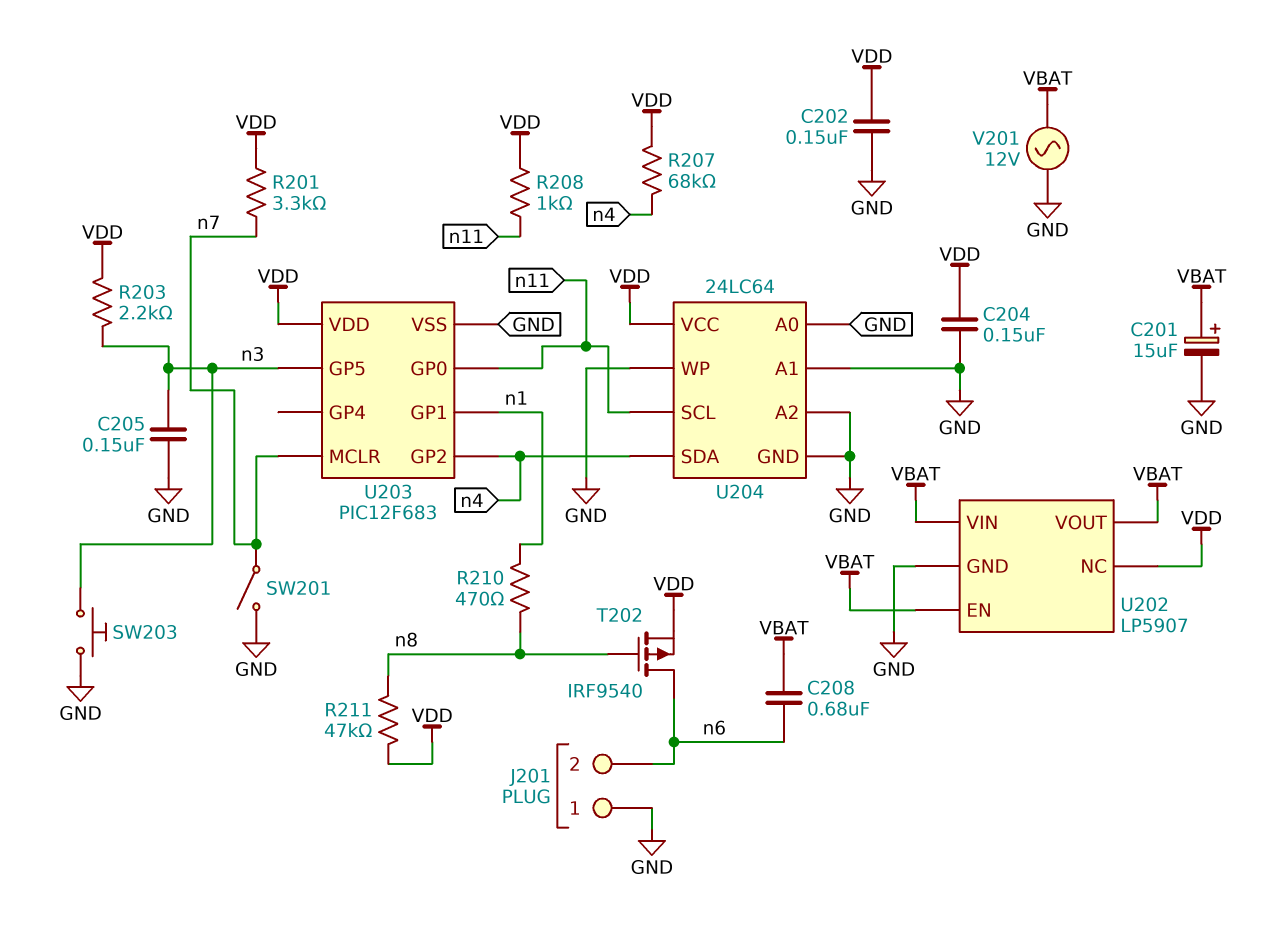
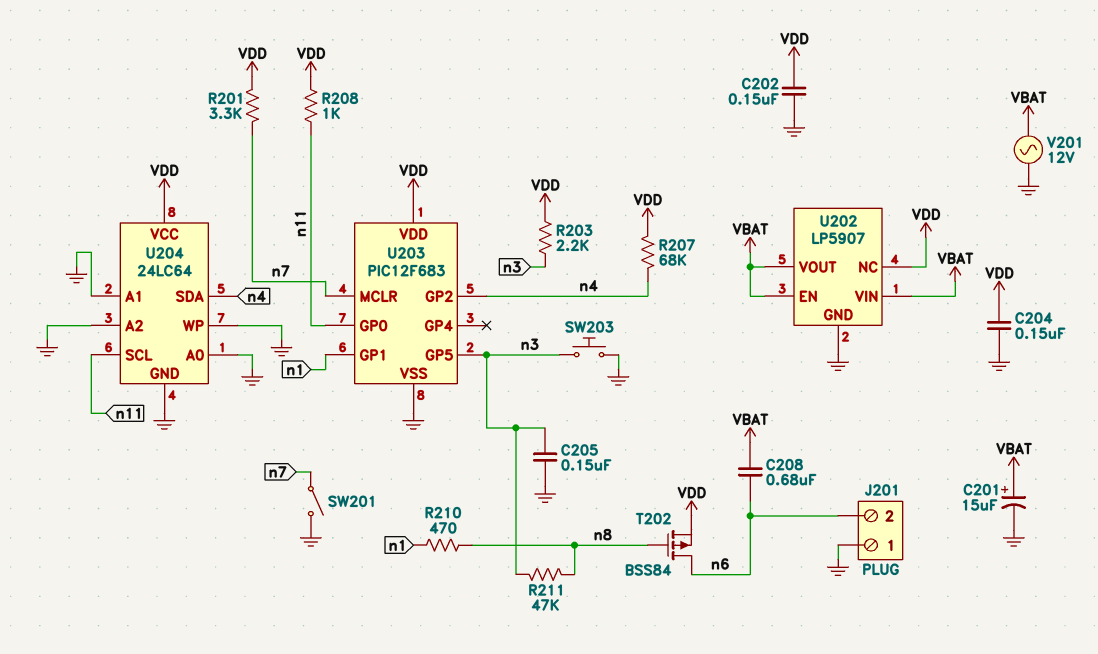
R211: 47k (VDD, n8) -> 47k (n3, n8)
T202: PMOS IRF9540 (G n8, D n6, S VDD) -> PMOS BSS84 (G n8, D n6, S VDD)

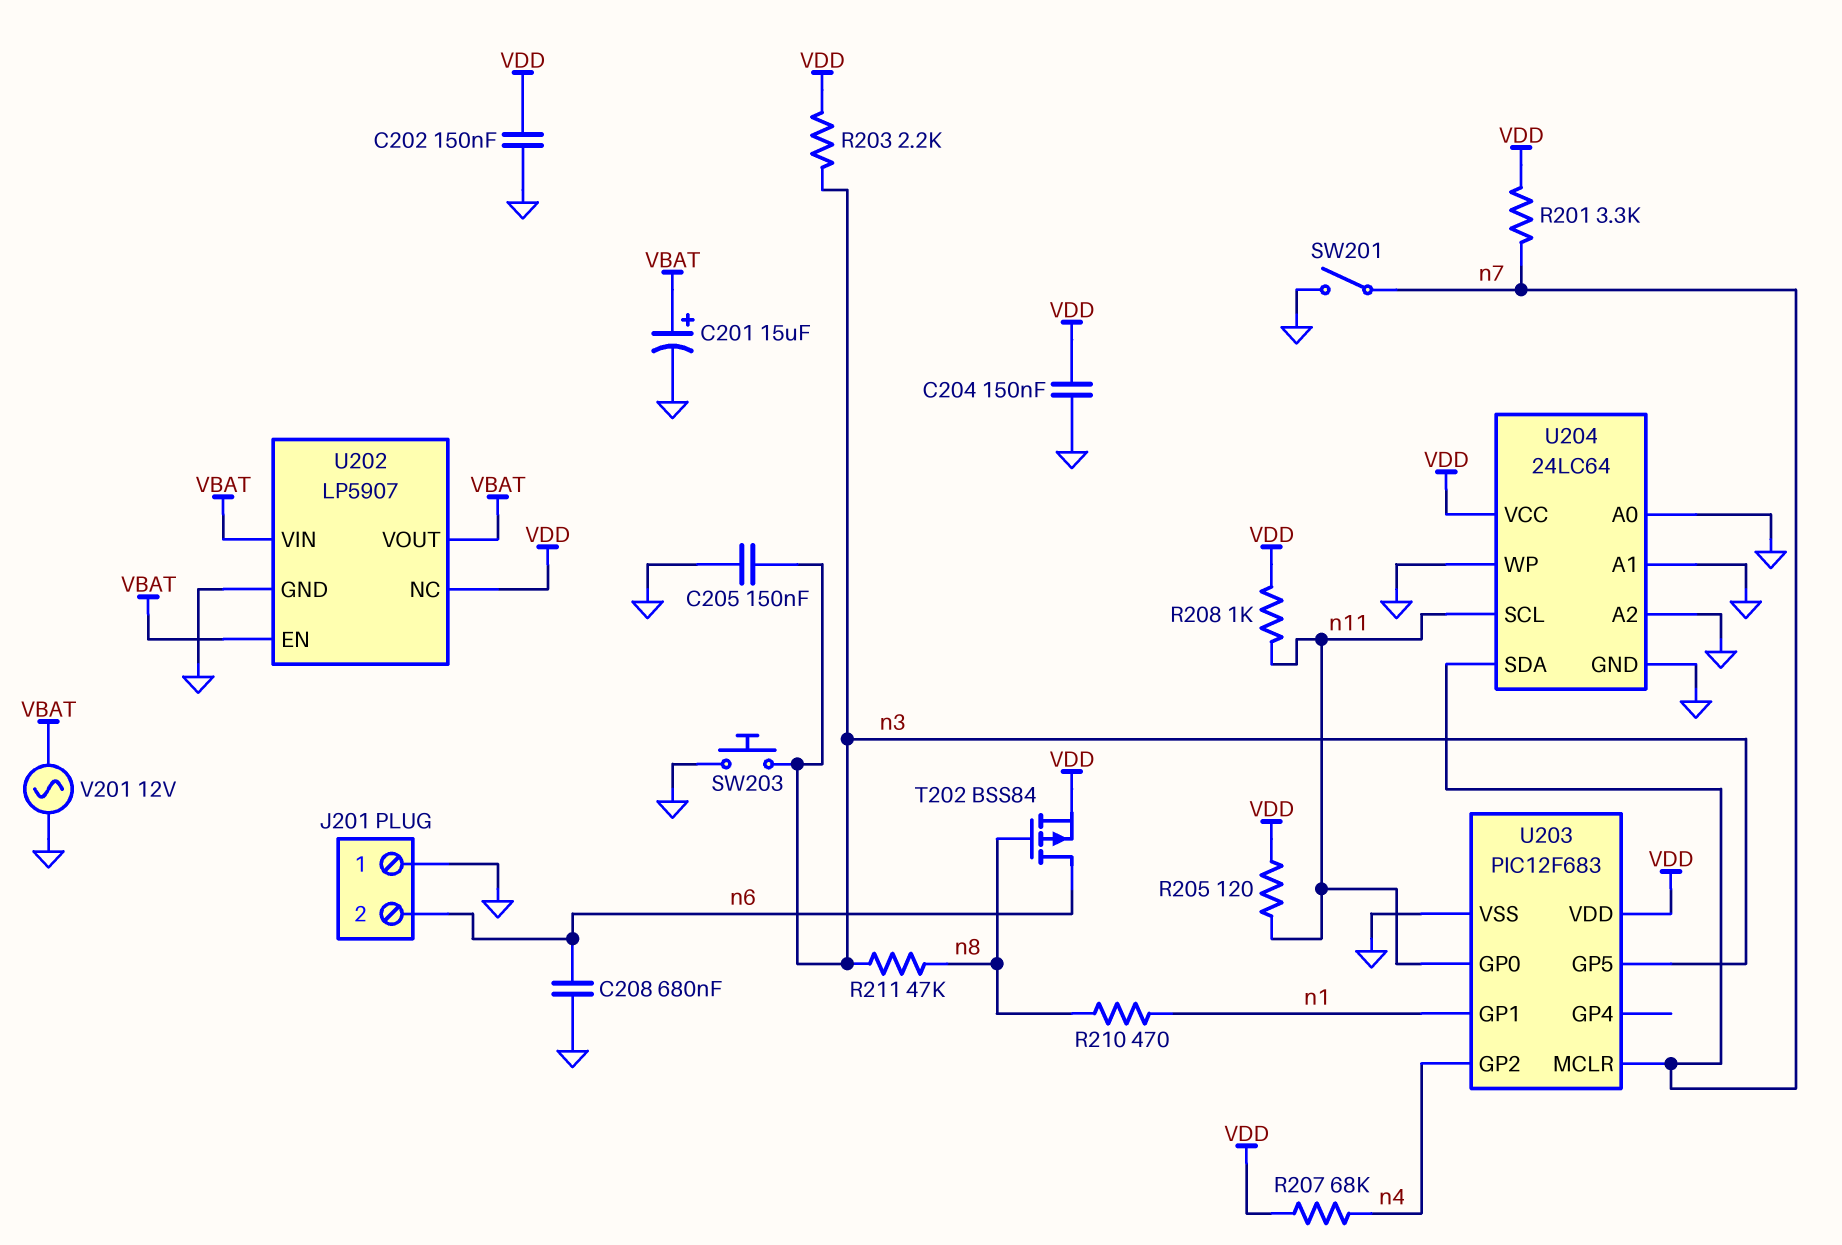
C208: 680nF (VBAT, n6) -> 680nF (GND, n6)
R205: none -> 120 (VDD, n11)
U204 pin SDA: n4 -> n7

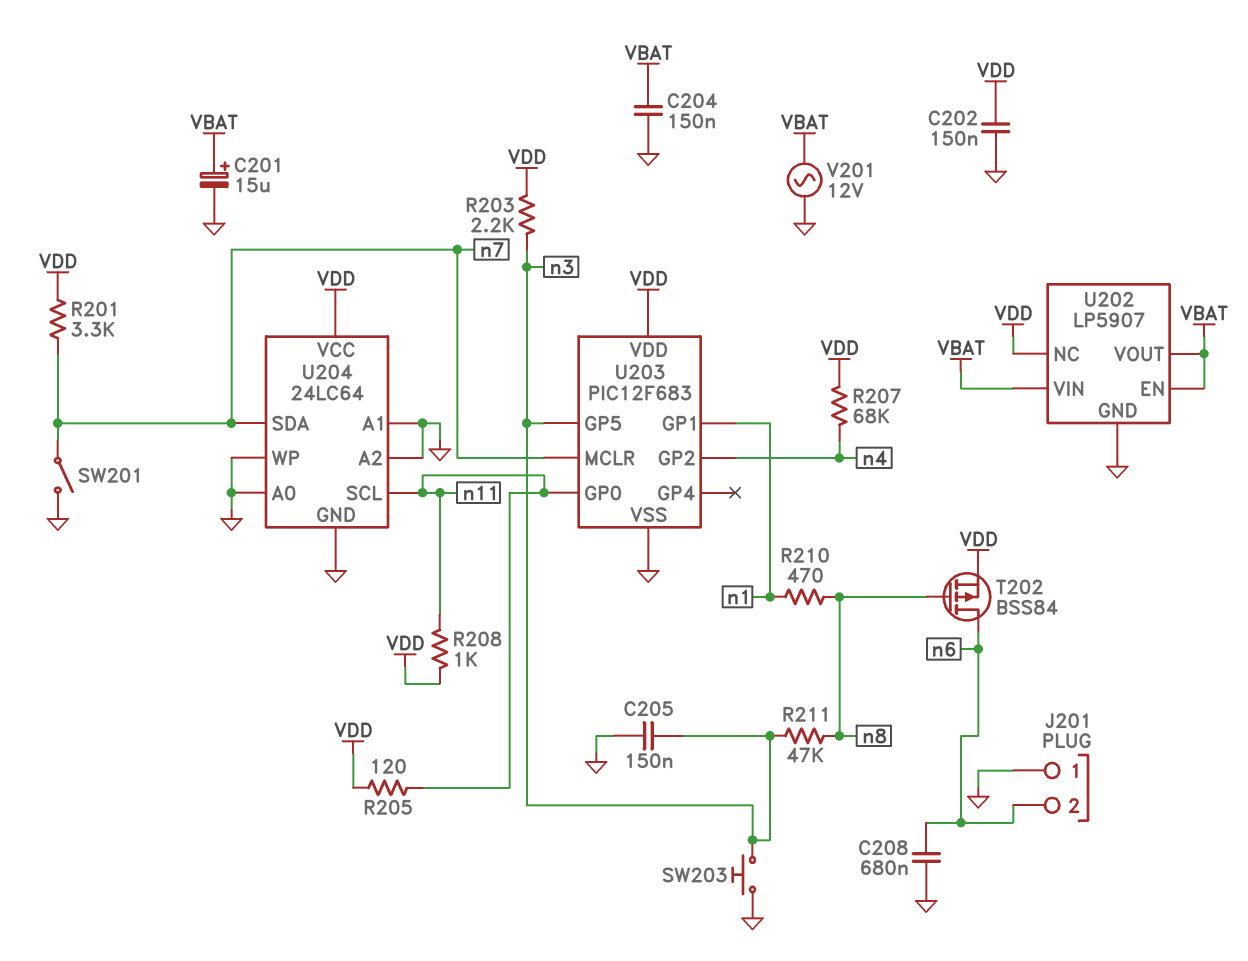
C204: 150nF (GND, VDD) -> 150nF (GND, VBAT)

